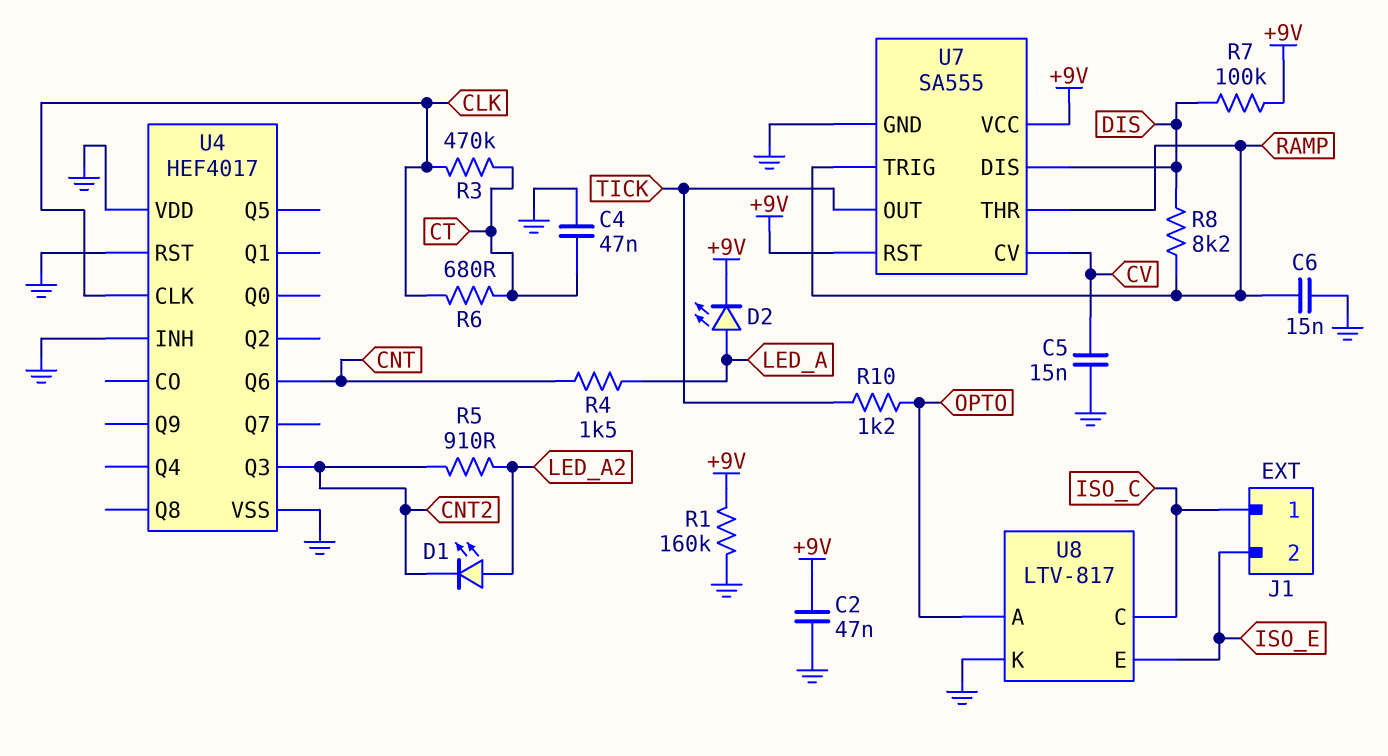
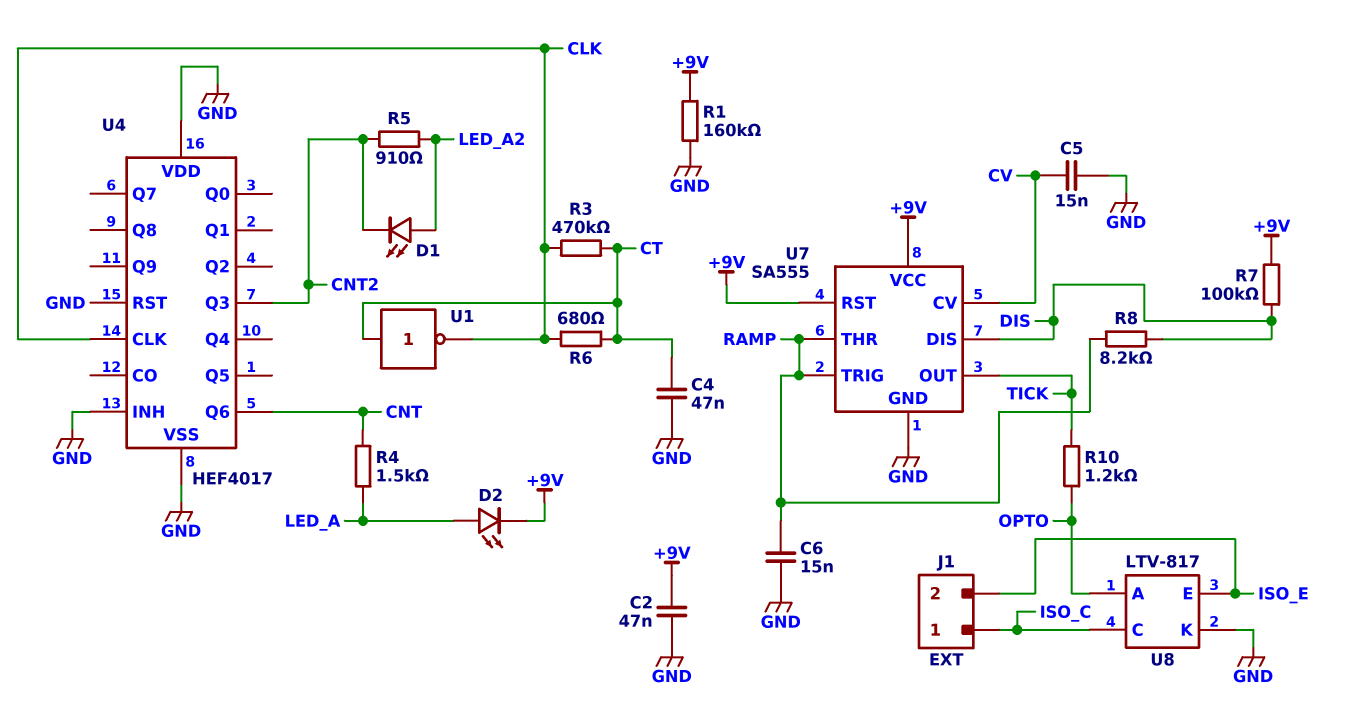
U1: none -> NOT (in CT, out CLK)

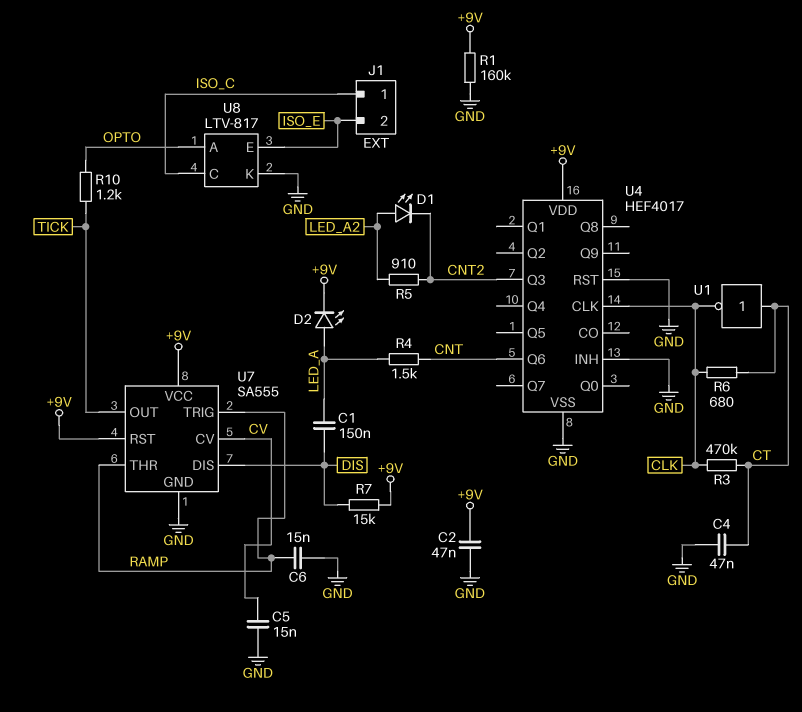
C1: none -> 150nF (DIS, LED_A)
R7: 100k (+9V, DIS) -> 15k (+9V, DIS)
R8: 8.2k (DIS, RAMP) -> none
U4 pin VDD: GND -> +9V

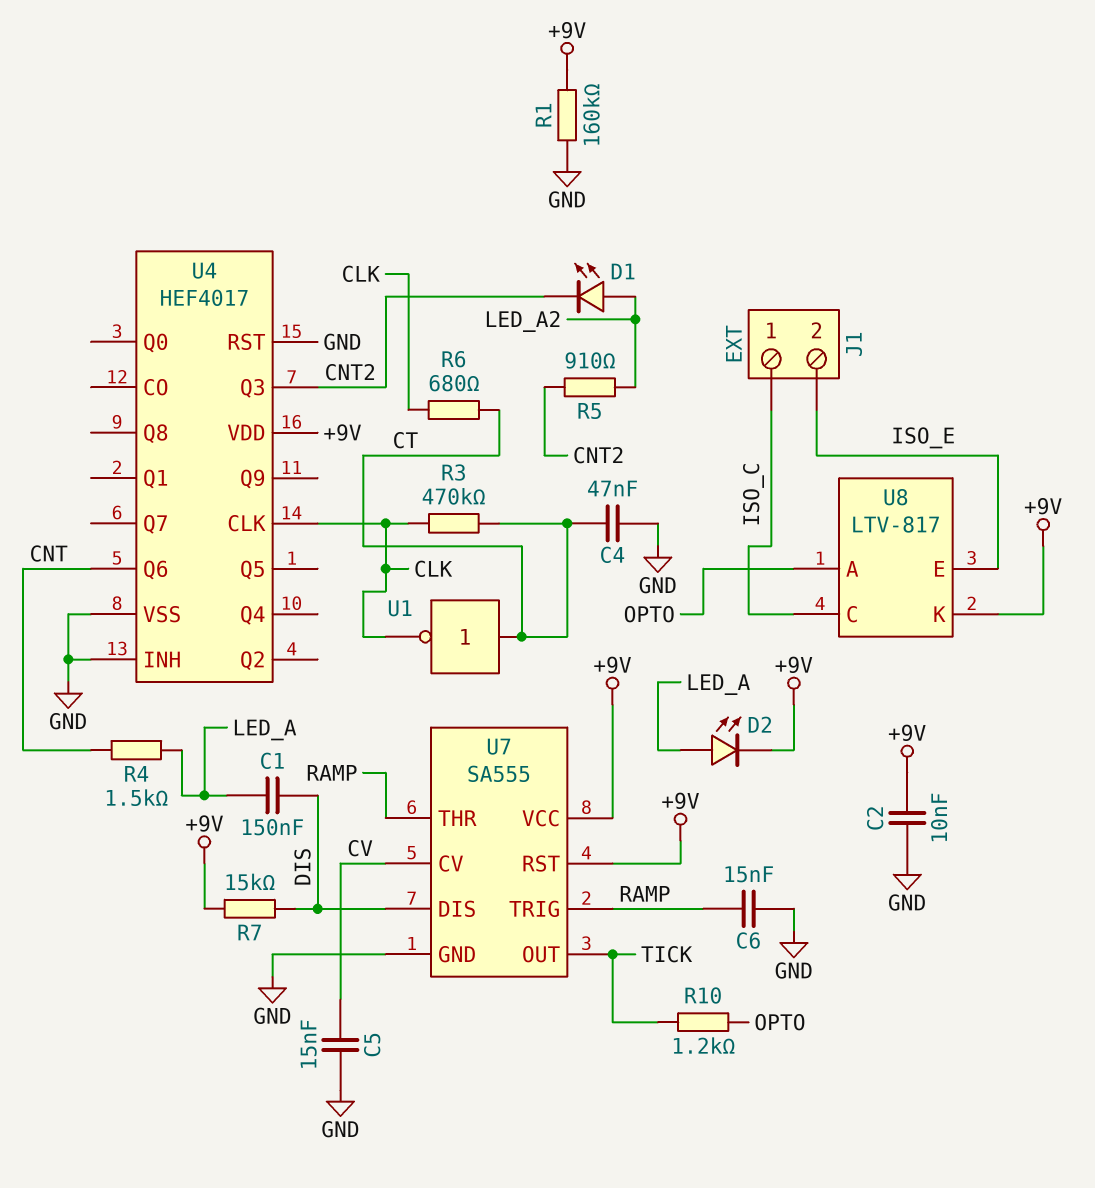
C2: 47nF (+9V, GND) -> 10nF (+9V, GND)
U8 pin K: GND -> +9V

